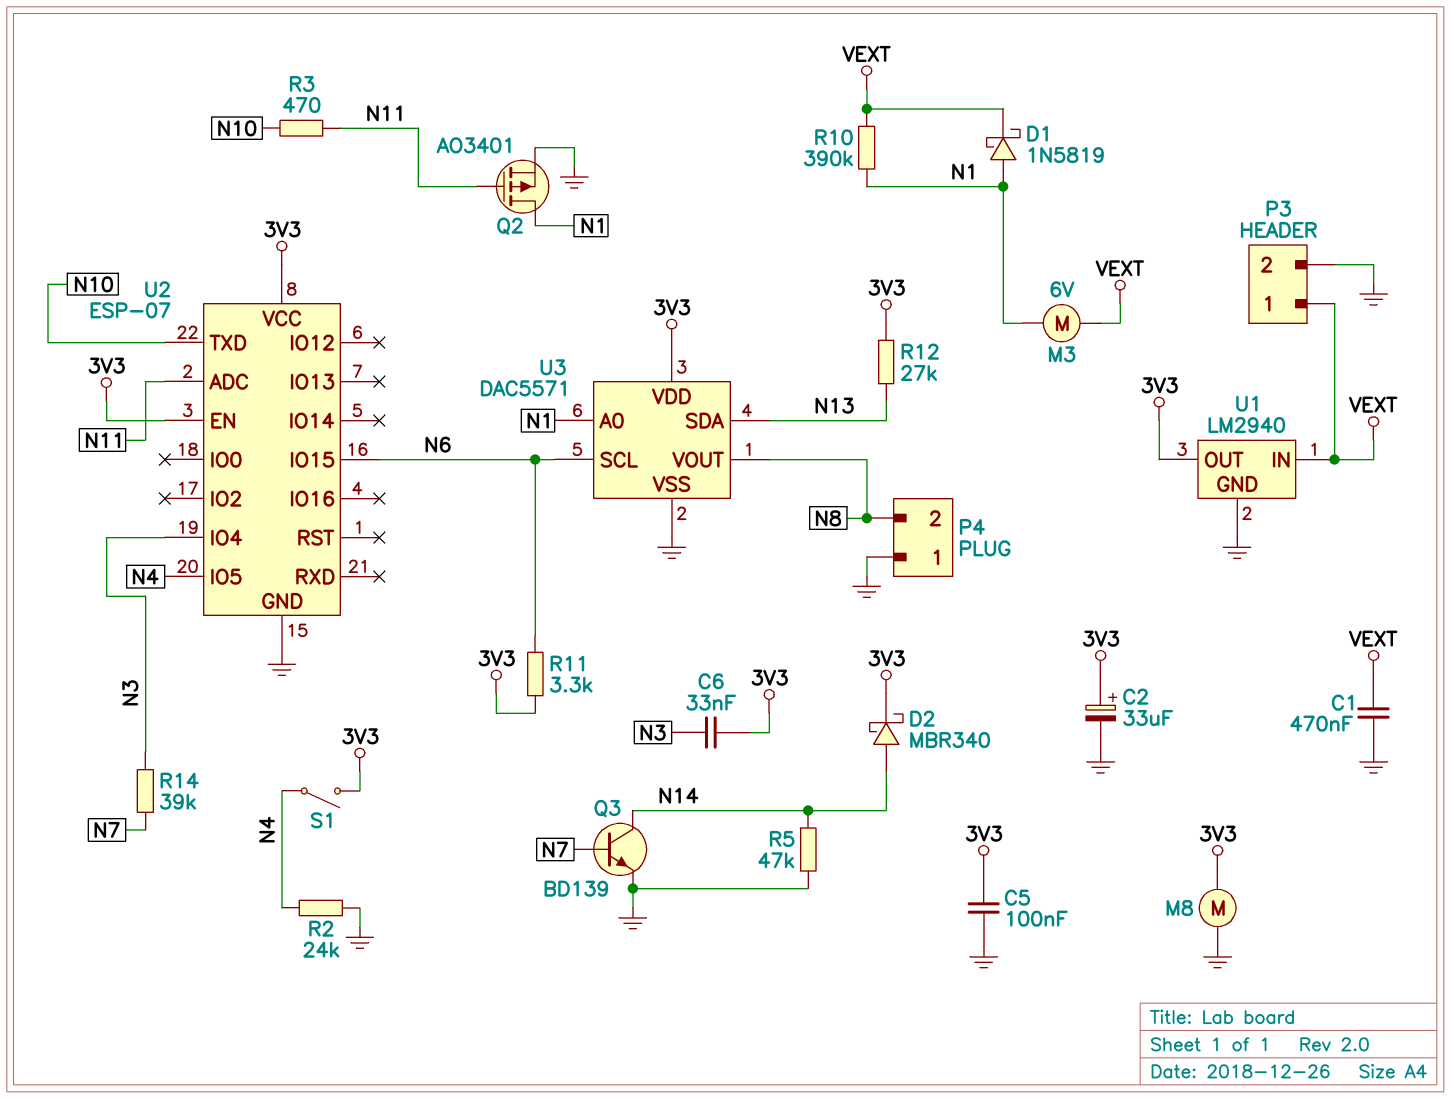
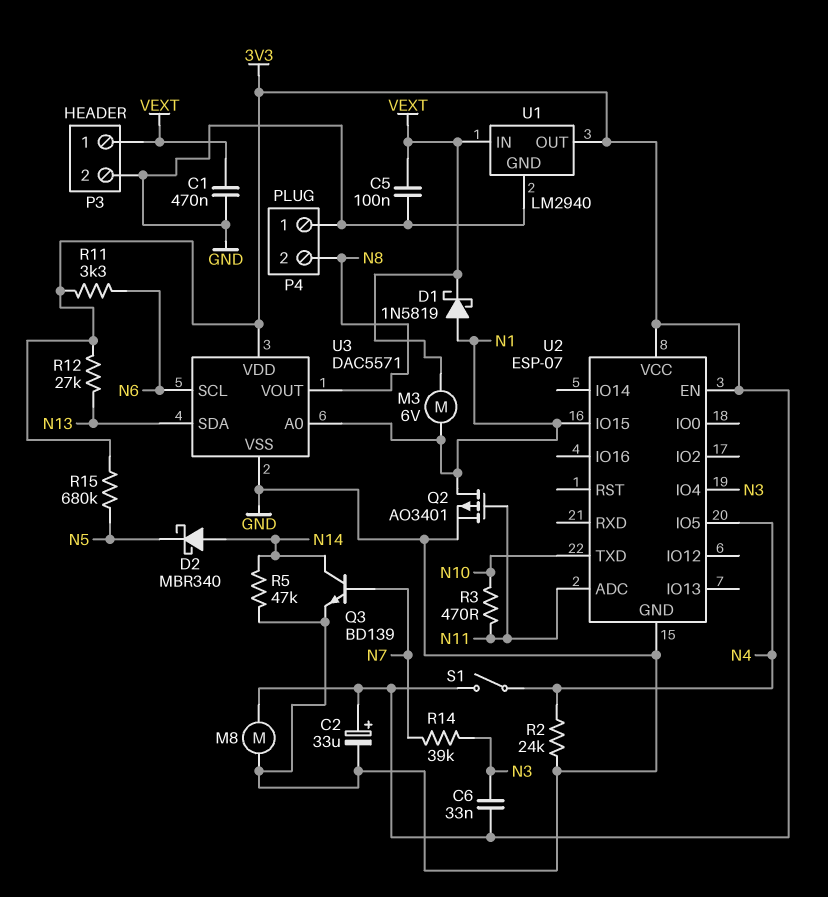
C5: 100nF (3V3, GND) -> 100nF (GND, VEXT)
D2: schottky MBR340 (A N14, K 3V3) -> schottky MBR340 (A N14, K N5)
R10: 390k (N1, VEXT) -> none
R15: none -> 680k (3V3, N5)
U2 pin IO15: N6 -> N1

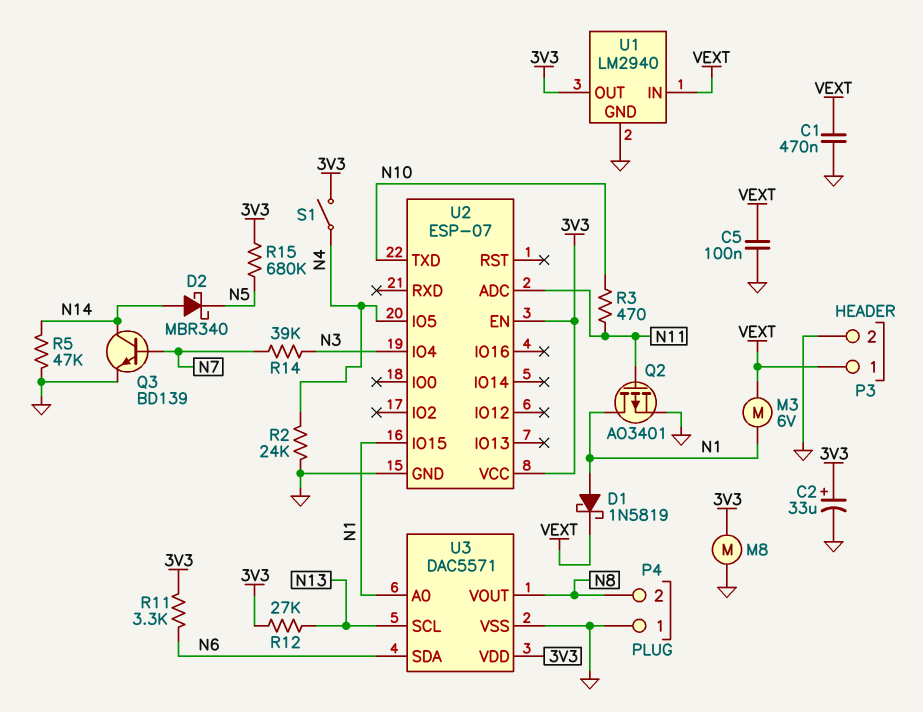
C6: 33nF (3V3, N3) -> none
U3 pin SCL: N6 -> N13
U3 pin SDA: N13 -> N6

